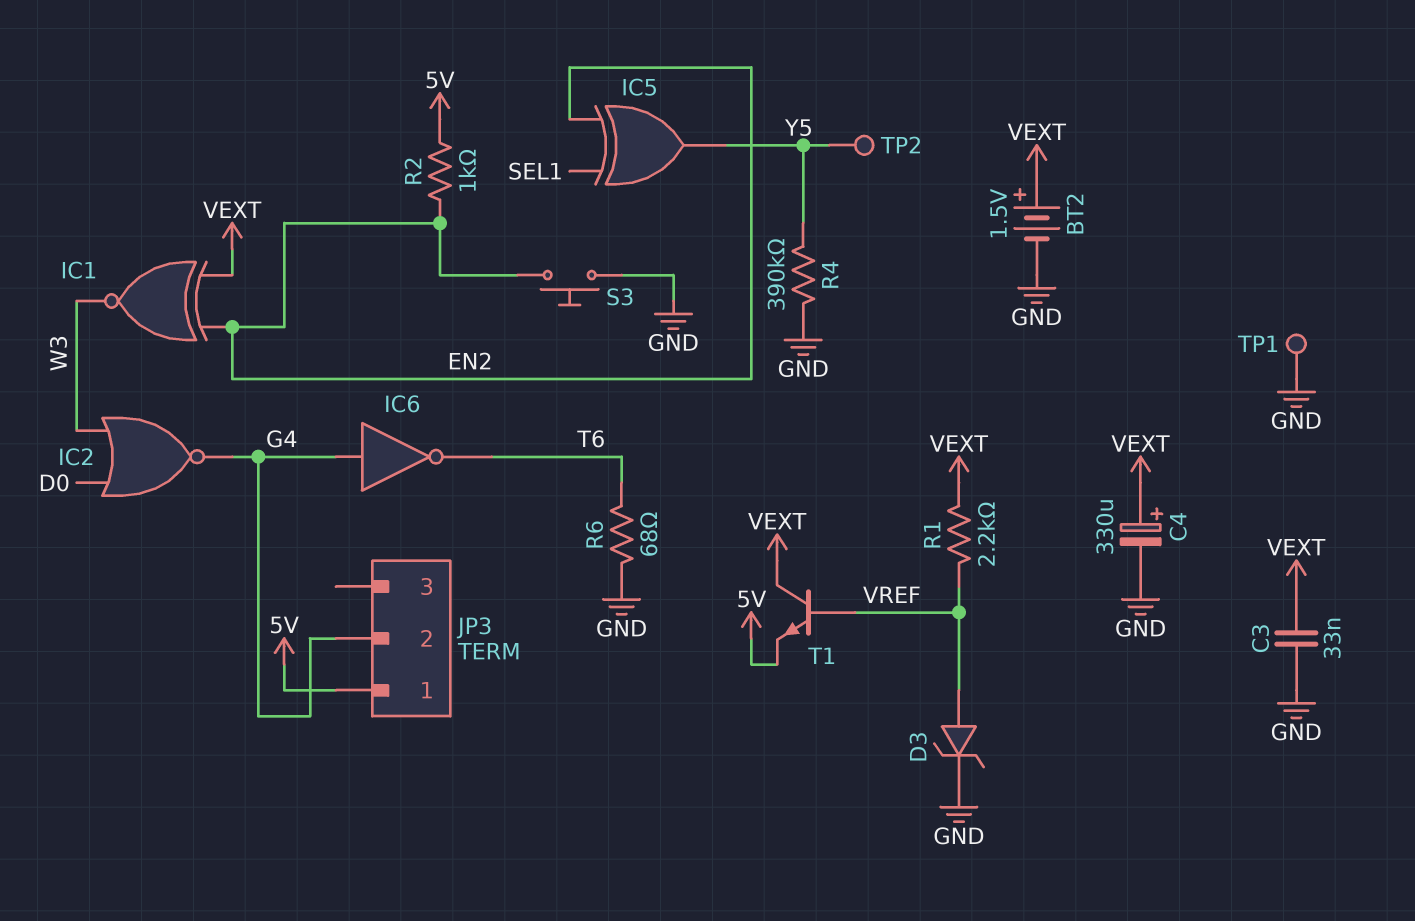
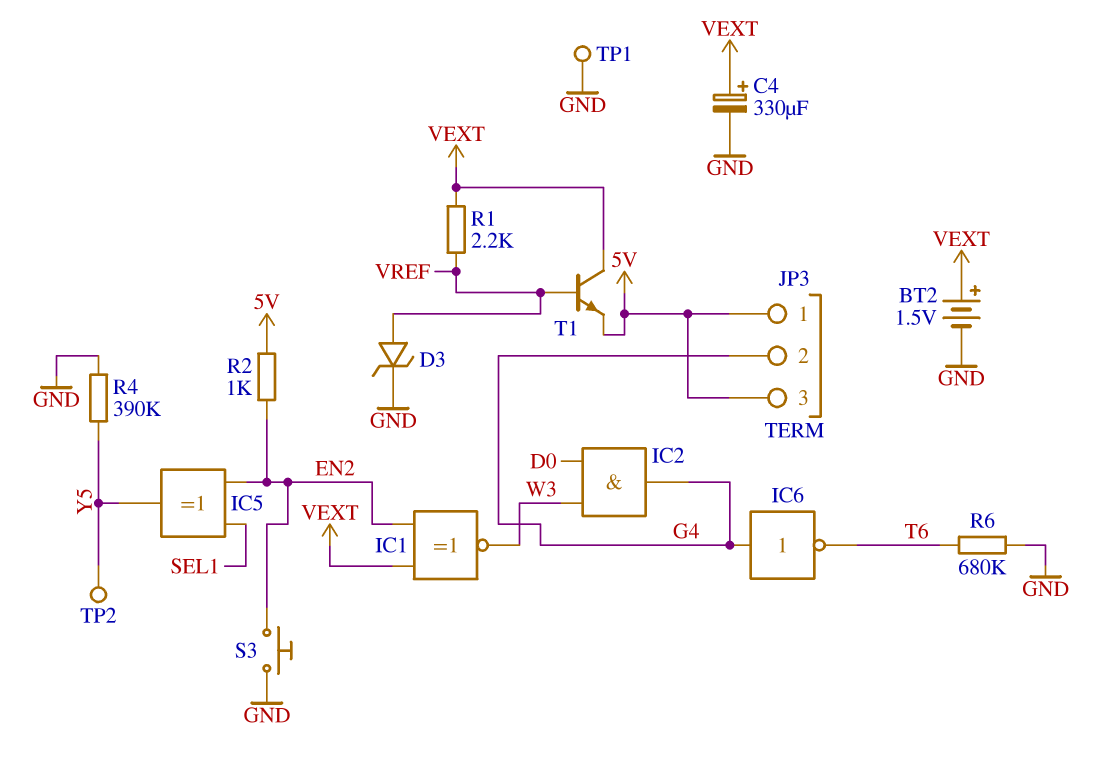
C3: 33nF (GND, VEXT) -> none
IC2: NOR (in D0, in W3, out G4) -> AND (in D0, in W3, out G4)
JP3 pin 3: none -> 5V
R6: 68 (GND, T6) -> 680k (GND, T6)

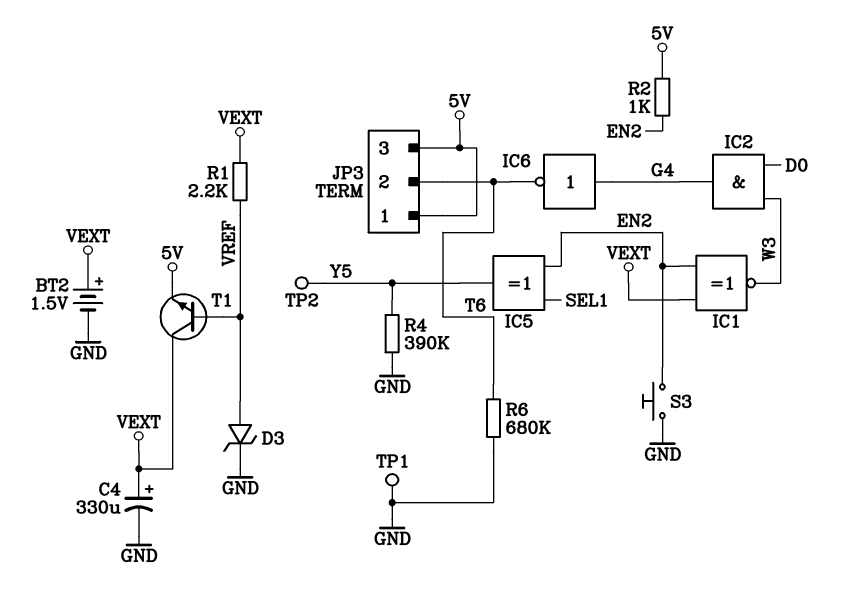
JP3 pin 2: G4 -> T6

